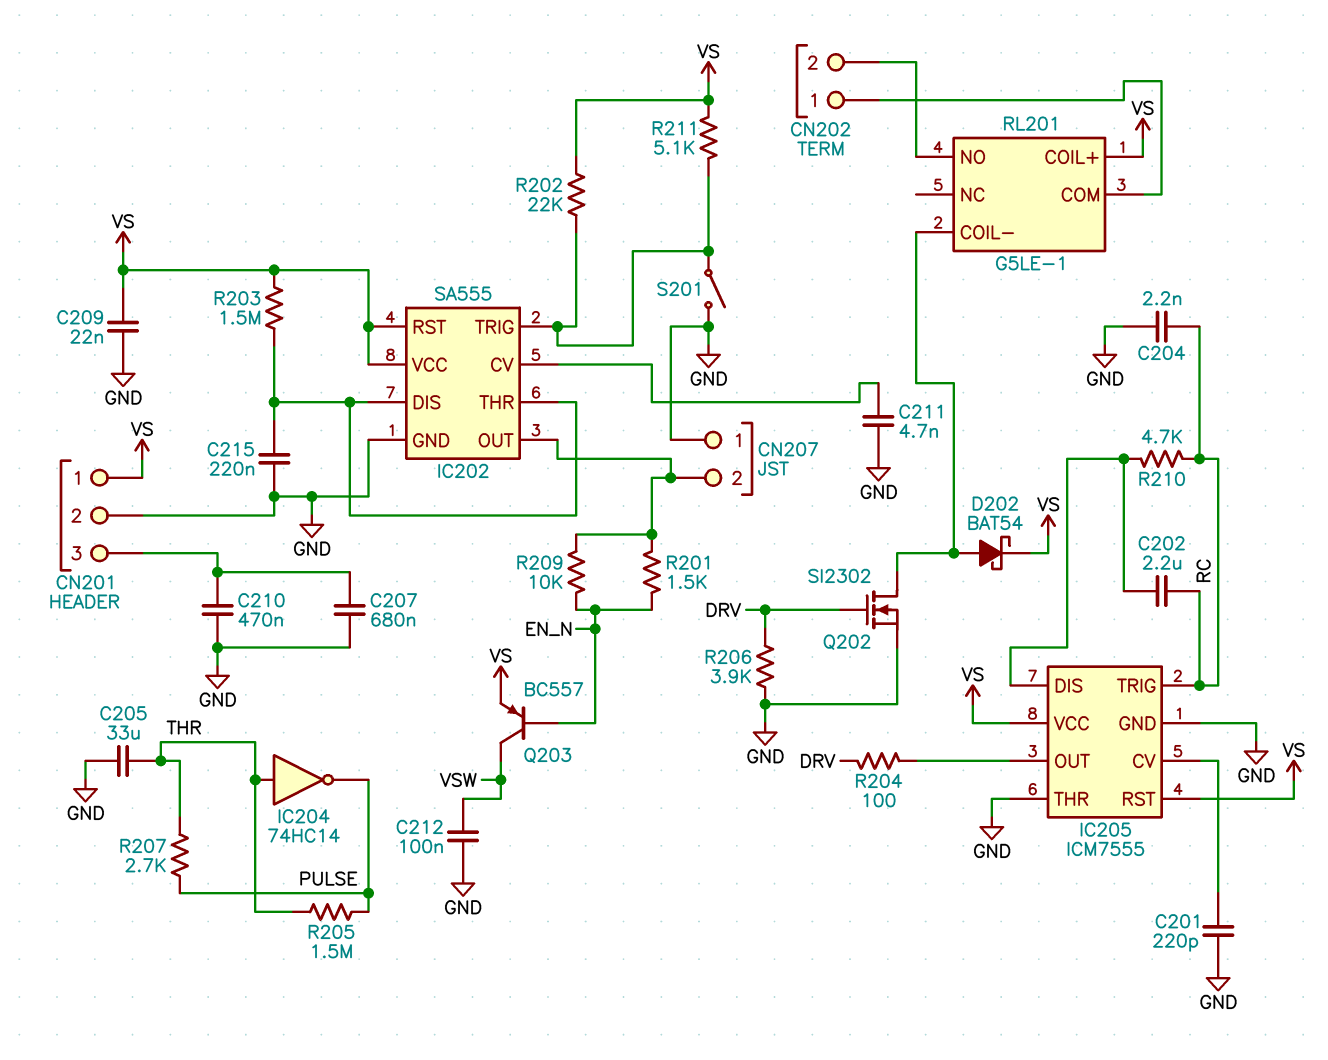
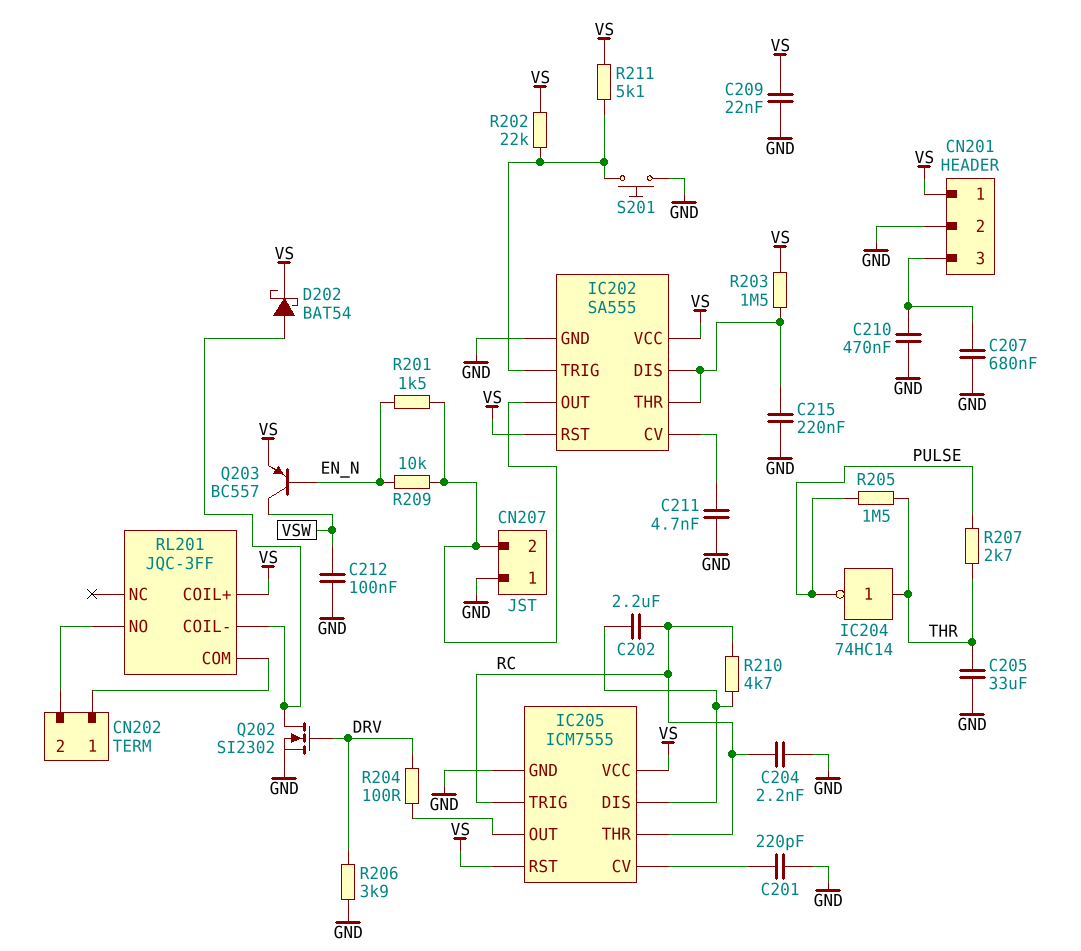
IC205 pin THR: GND -> RC
RL201: G5LE-1 -> JQC-3FF
S201: switch (GND, IC202/TRIG) -> button (GND, IC202/TRIG)

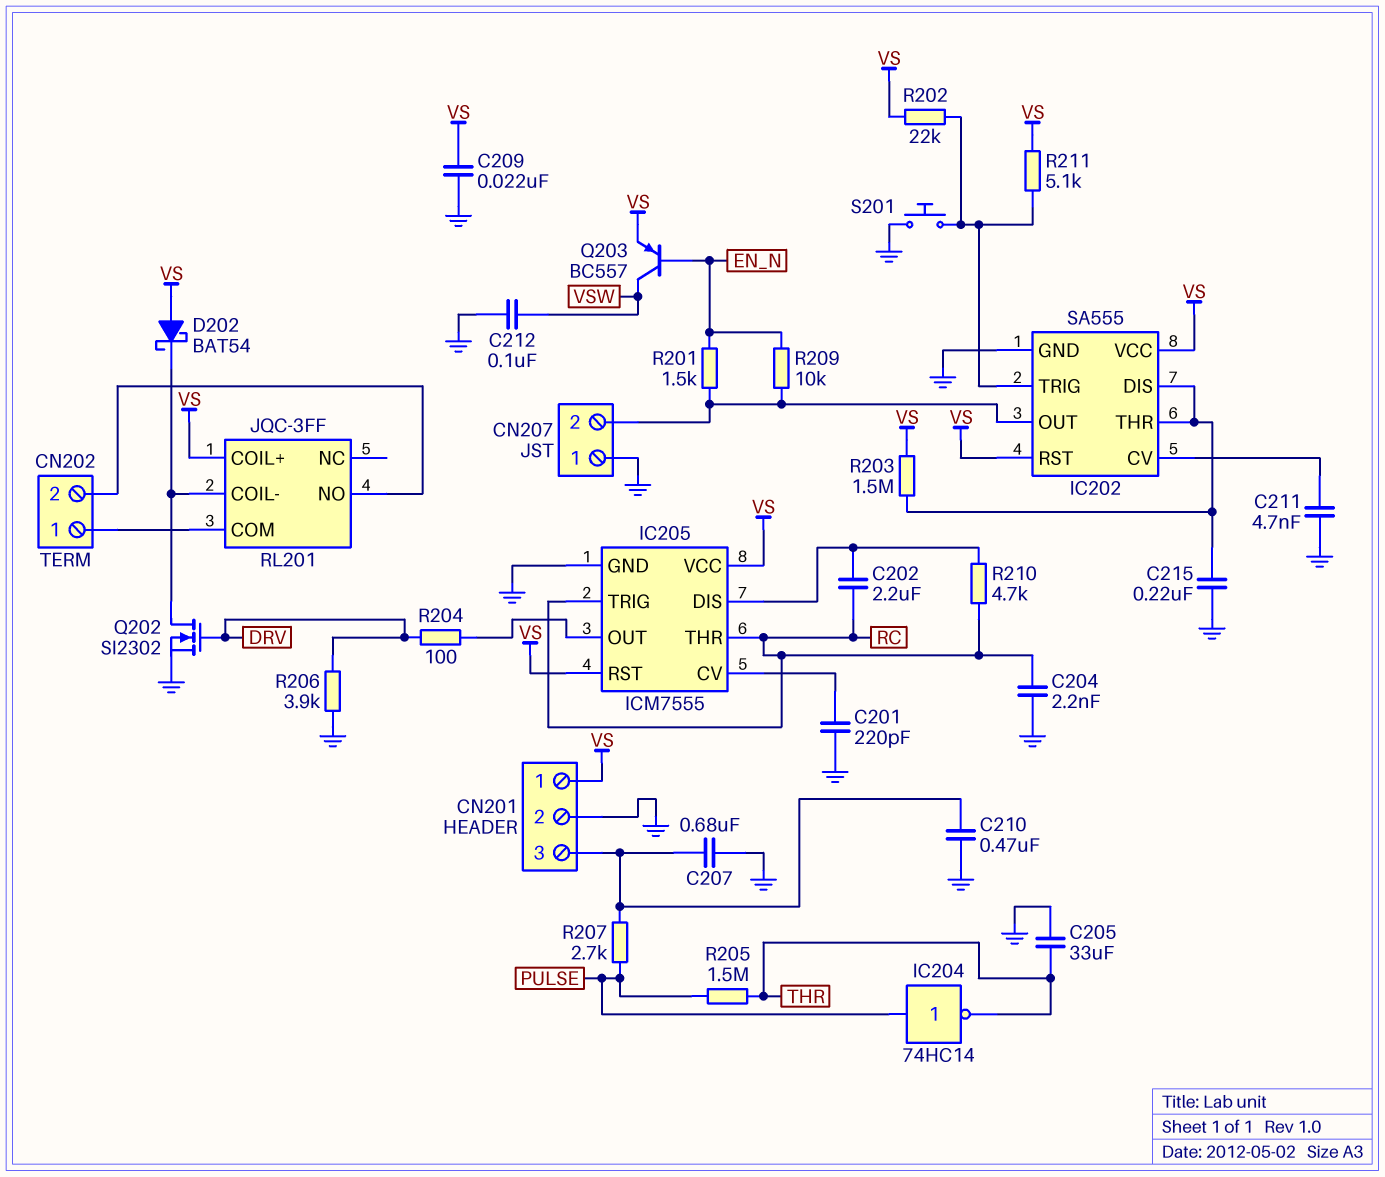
D202: schottky BAT54 (A RL201/COIL-, K VS) -> schottky BAT54 (A VS, K RL201/COIL-)
IC204: NOT 74HC14 (in THR, out PULSE) -> NOT 74HC14 (in PULSE, out THR)
R207: 2.7k (PULSE, THR) -> 2.7k (CN201/3, PULSE)

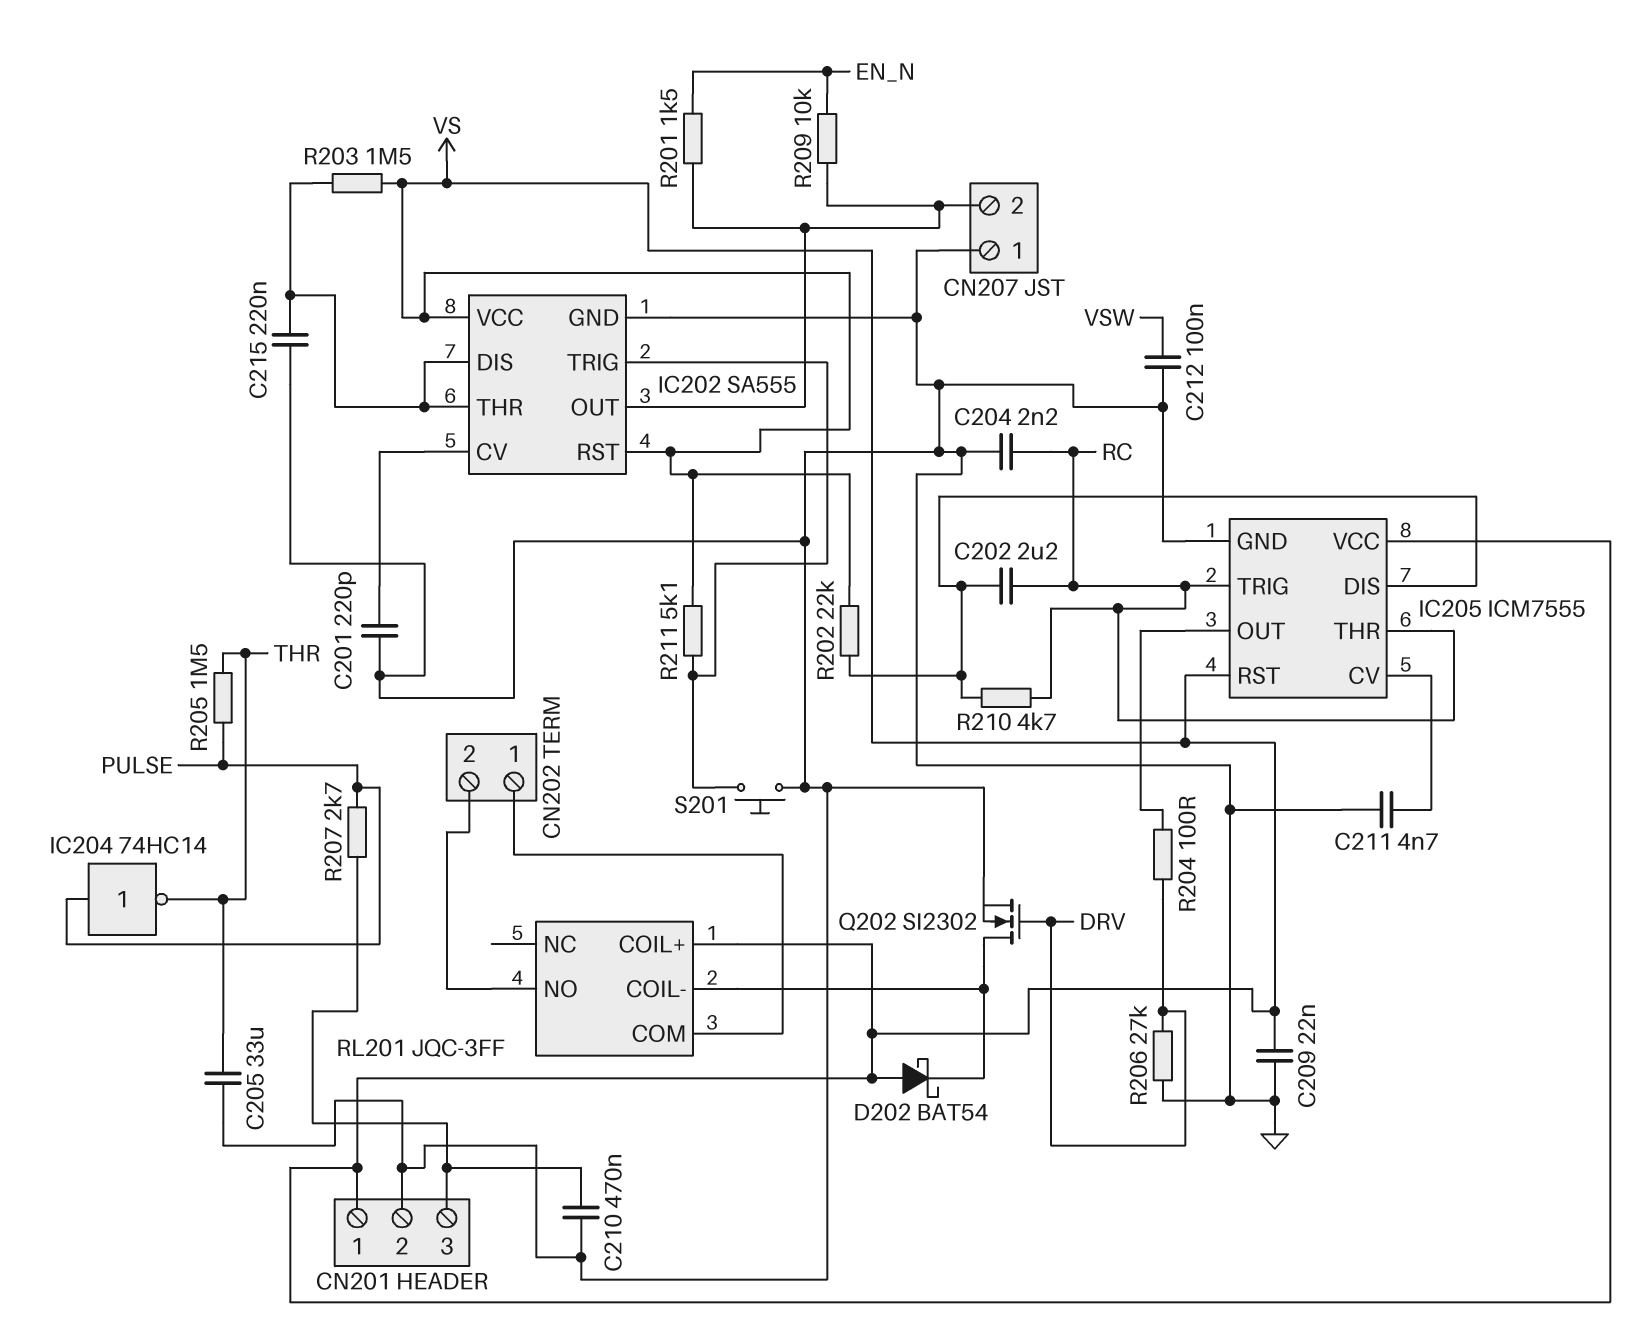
C201: 220pF (GND, IC205/CV) -> 220pF (GND, IC202/CV)
C207: 680nF (CN201/3, GND) -> none
C211: 4.7nF (GND, IC202/CV) -> 4.7nF (GND, IC205/CV)
Q203: PNP BC557 (B EN_N, C VSW, E VS) -> none
R202: 22k (IC202/TRIG, VS) -> 22k (IC205/DIS, VS)
R206: 3.9k (DRV, GND) -> 27k (DRV, GND)

